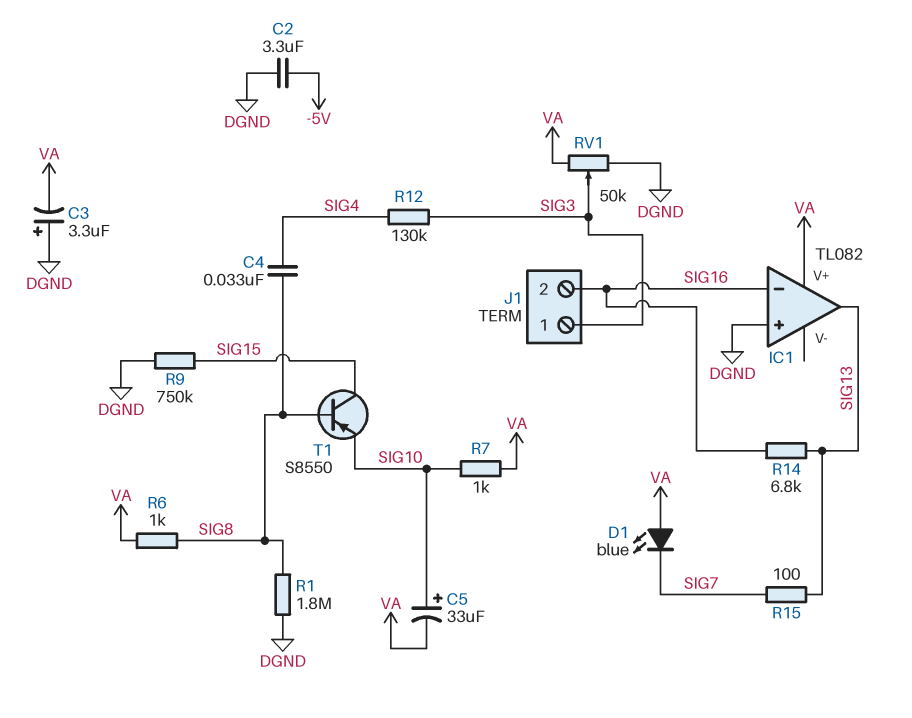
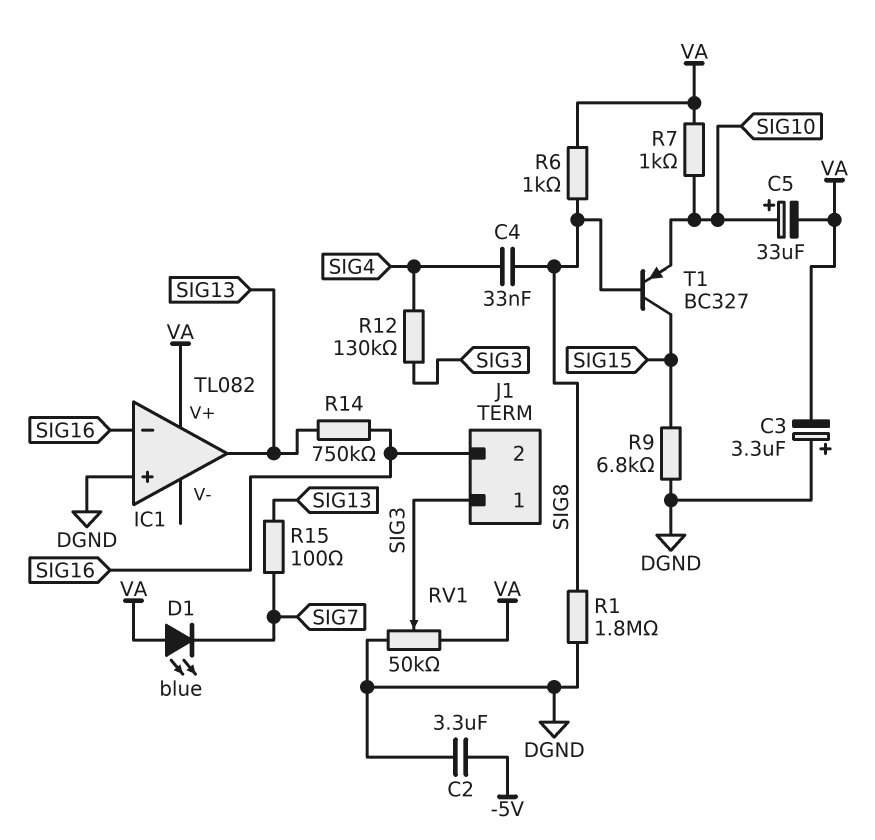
R9: 750k (DGND, SIG15) -> 6.8k (DGND, SIG15)
R14: 6.8k (SIG13, SIG16) -> 750k (SIG13, SIG16)
T1: PNP S8550 (B SIG8, C SIG15, E SIG10) -> PNP BC327 (B SIG8, C SIG15, E SIG10)

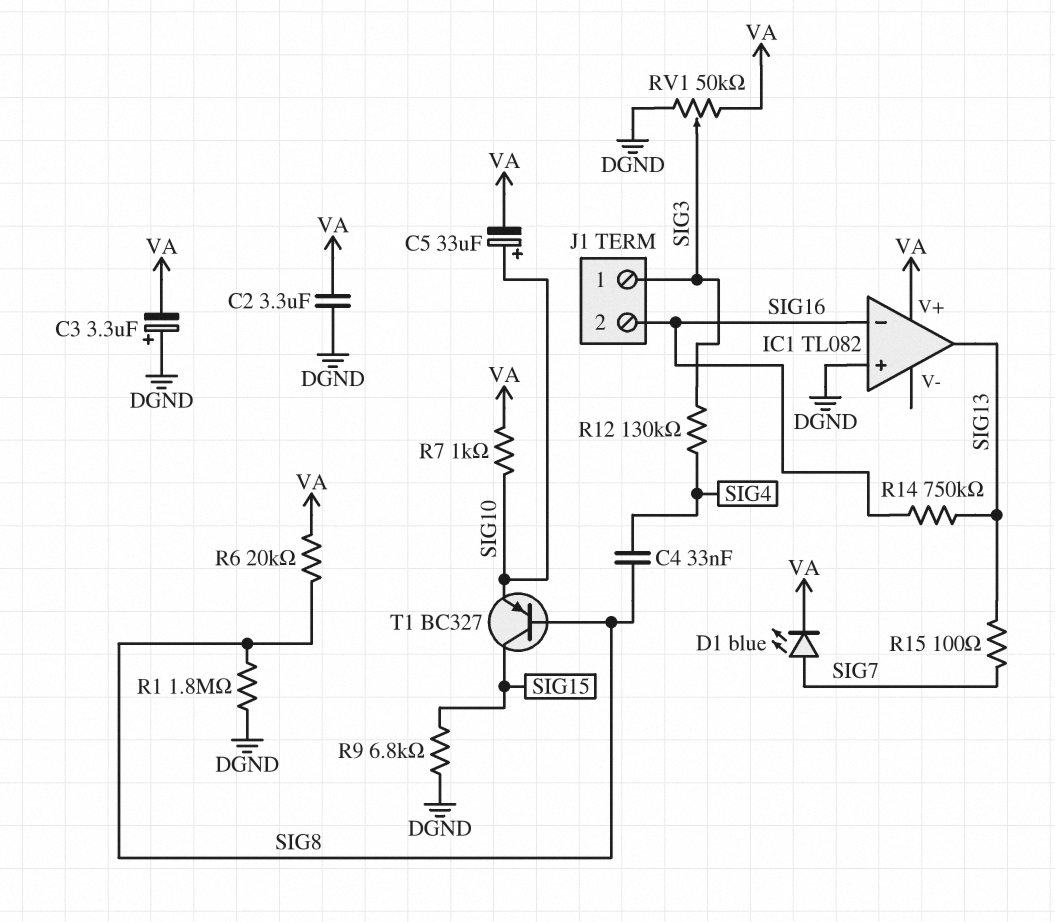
C2: 3.3uF (-5V, DGND) -> 3.3uF (DGND, VA)
D1: LED blue (A VA, K SIG7) -> LED blue (A SIG7, K VA)
R6: 1k (SIG8, VA) -> 20k (SIG8, VA)

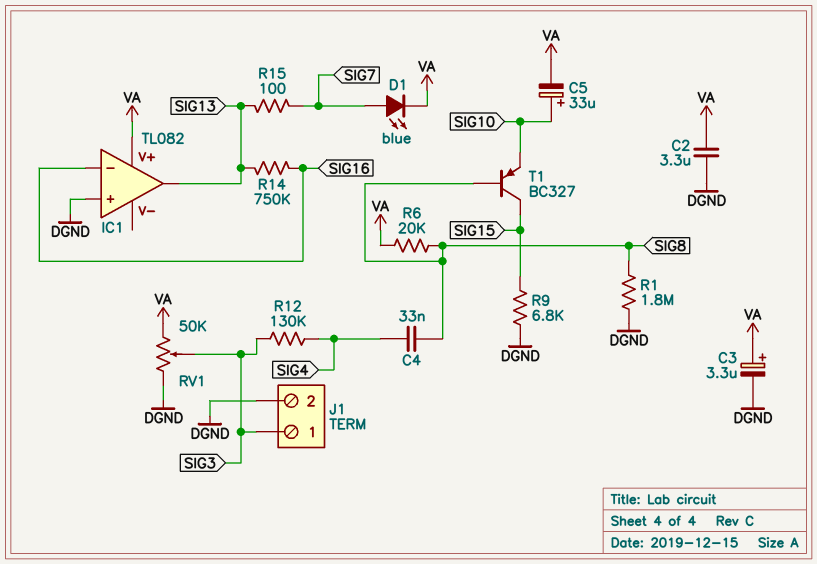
C3: 3.3uF (plus DGND, minus VA) -> 3.3uF (plus VA, minus DGND)
J1 pin 2: SIG16 -> DGND
R7: 1k (SIG10, VA) -> none

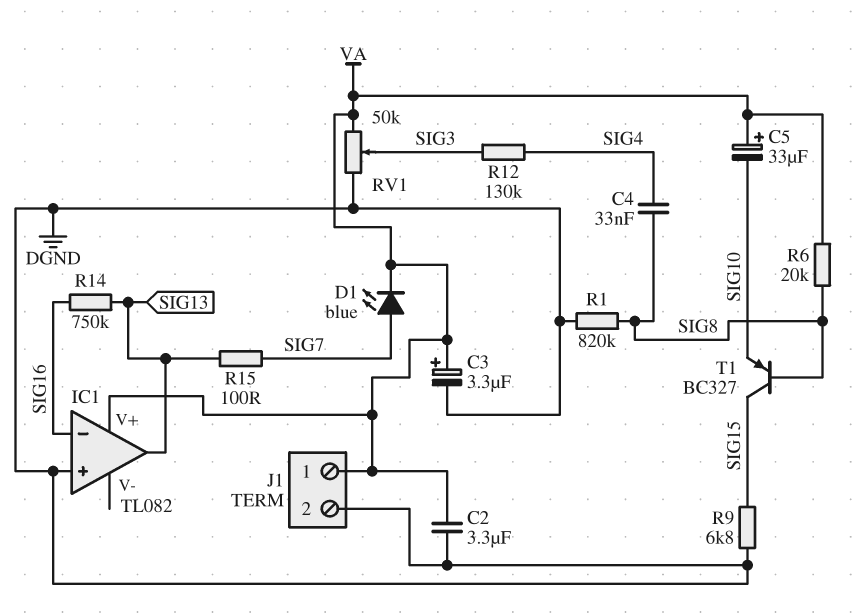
C5: 33uF (plus SIG10, minus VA) -> 33uF (plus VA, minus SIG10)
J1 pin 1: SIG3 -> VA
R1: 1.8M (DGND, SIG8) -> 820k (DGND, SIG8)

